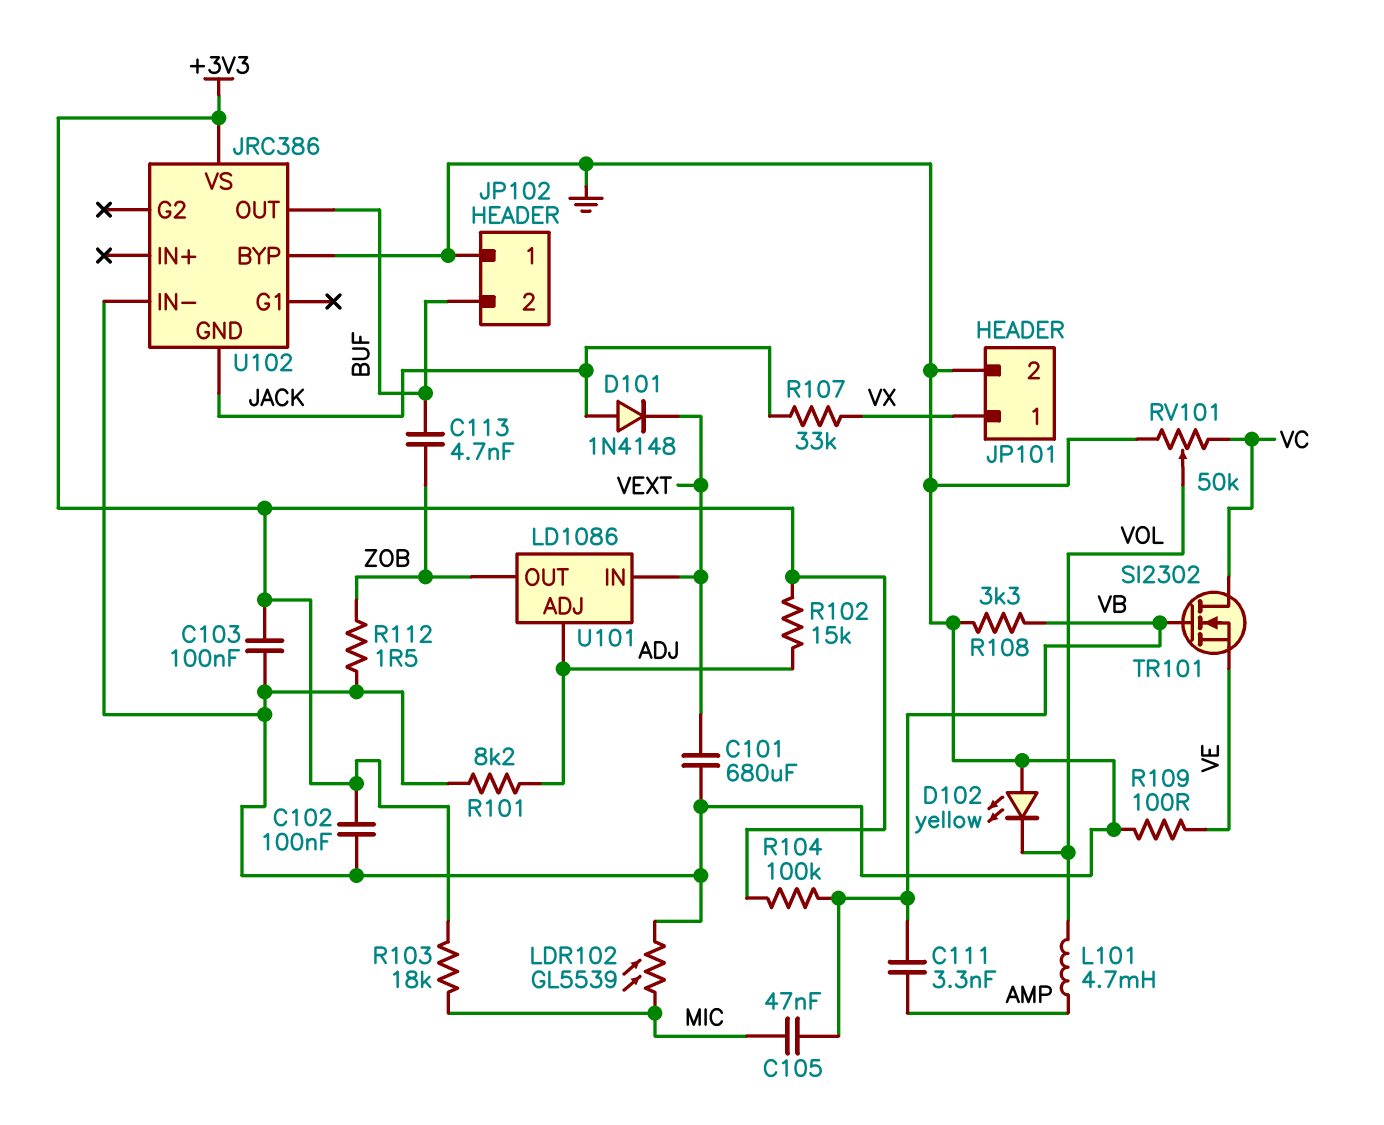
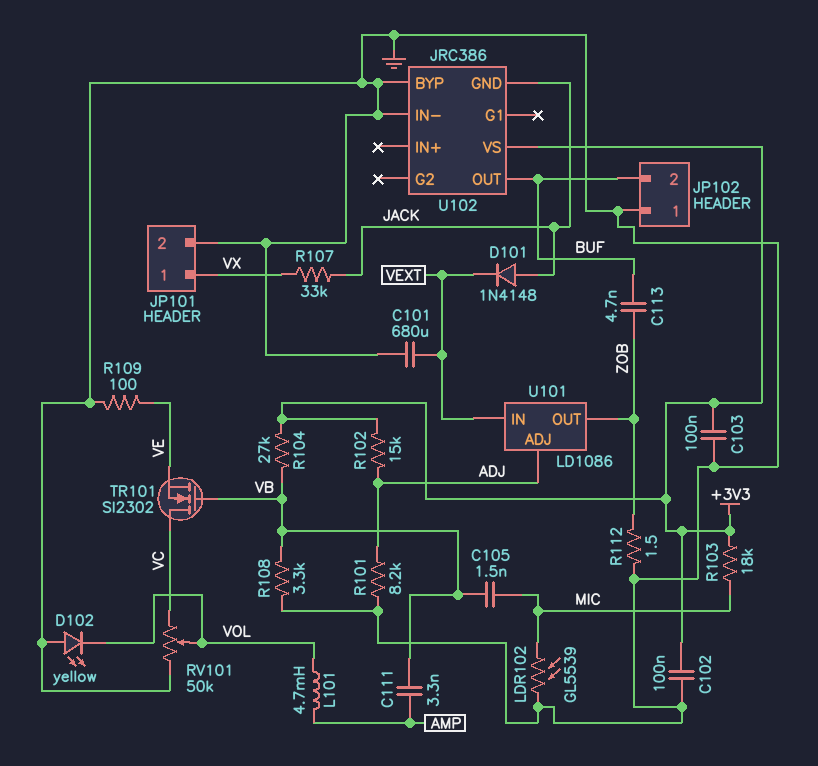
C105: 47nF (MIC, VB) -> 1.5nF (MIC, VB)
R104: 100k (+3V3, VB) -> 27k (+3V3, VB)

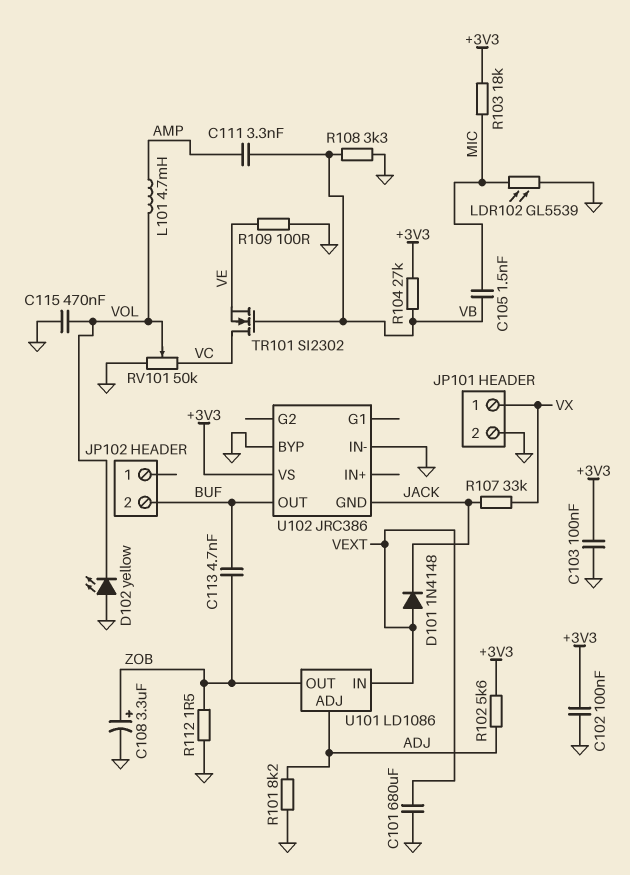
C108: none -> 3.3uF (plus ZOB, minus GND)
C115: none -> 470nF (GND, VOL)
D101: diode 1N4148 (A JACK, K VEXT) -> diode 1N4148 (A VEXT, K JACK)
JP102 pin 1: GND -> none
R102: 15k (+3V3, ADJ) -> 5.6k (+3V3, ADJ)

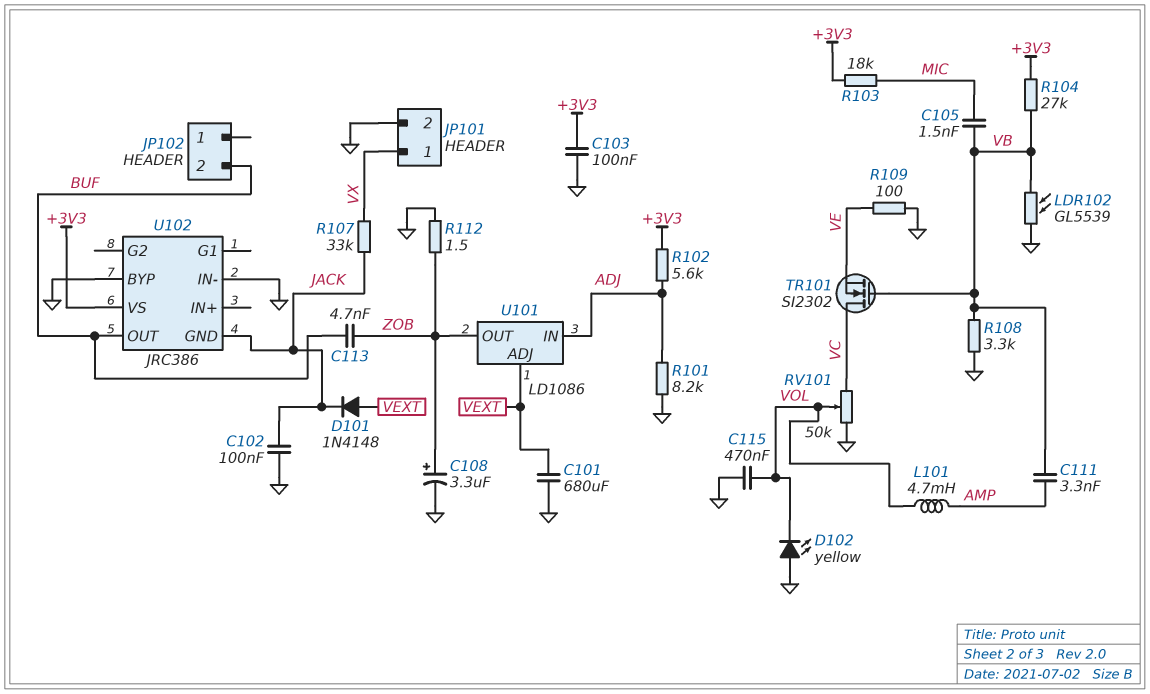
C102: 100nF (+3V3, GND) -> 100nF (GND, JACK)
LDR102: GL5539 (GND, MIC) -> GL5539 (GND, VB)
U101 pin ADJ: ADJ -> VEXT
U101 pin IN: VEXT -> ADJ

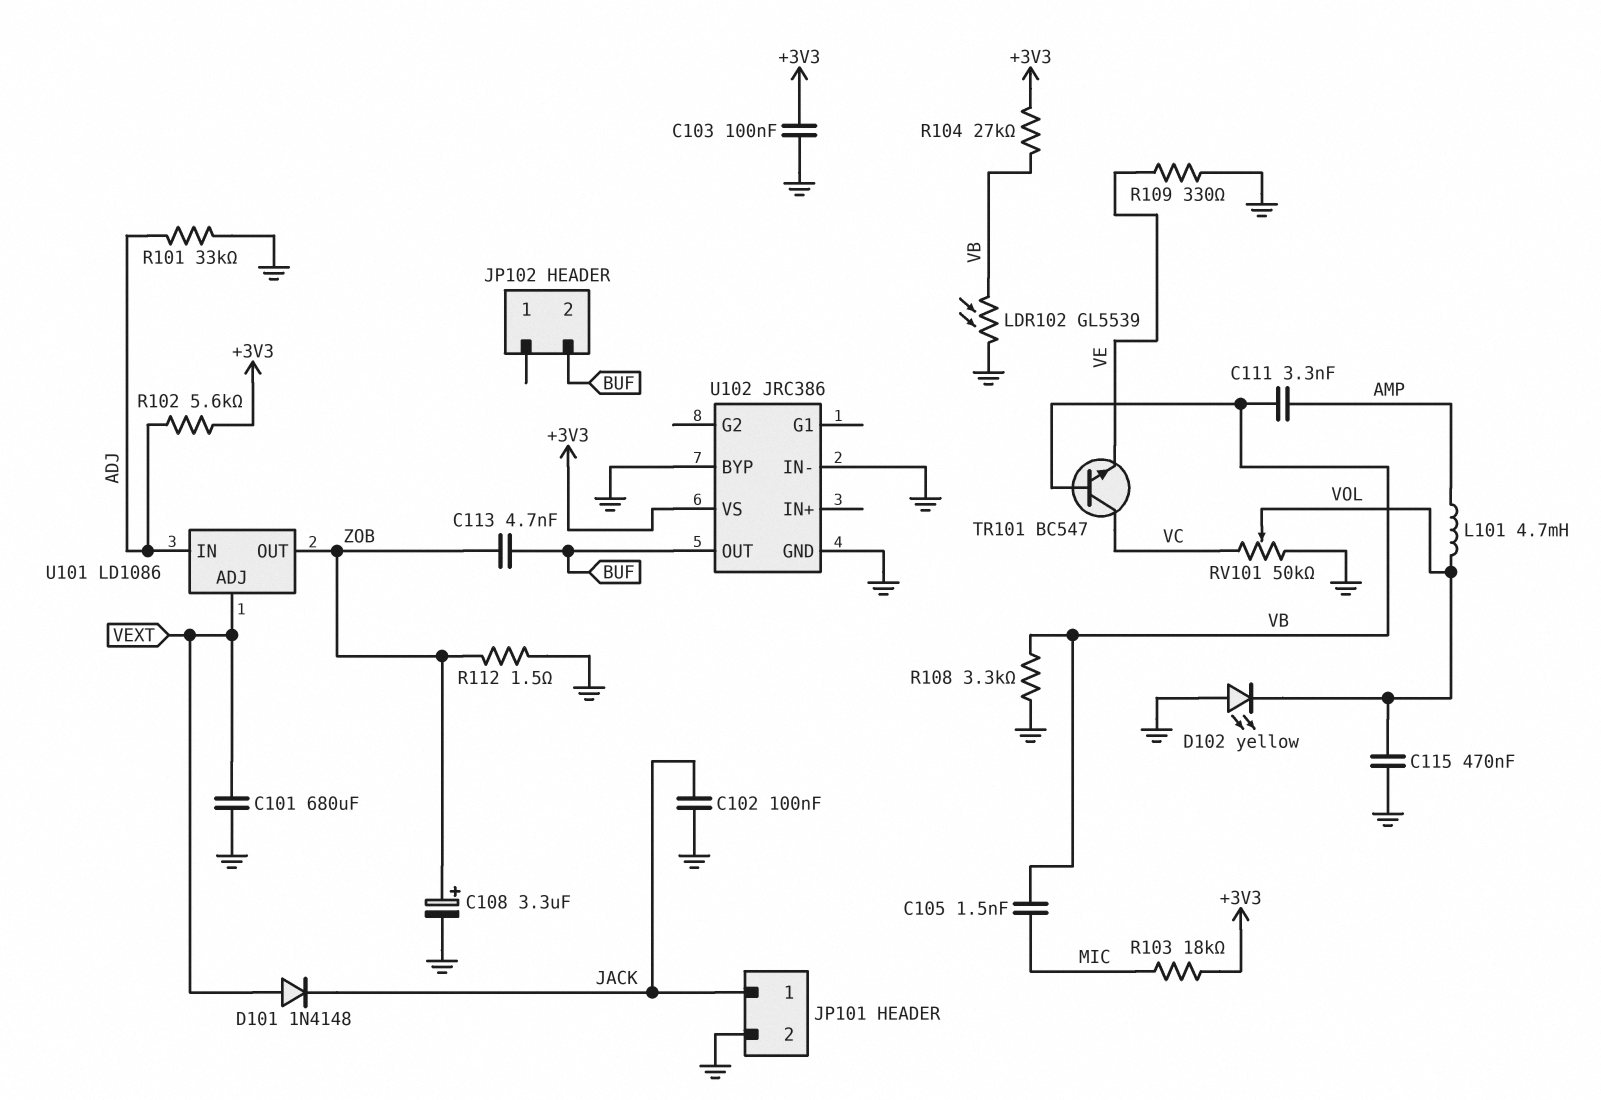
JP101 pin 1: VX -> JACK
R101: 8.2k (ADJ, GND) -> 33k (ADJ, GND)
R107: 33k (JACK, VX) -> none
R109: 100 (GND, VE) -> 330 (GND, VE)
TR101: NMOS SI2302 (G VB, D VC, S VE) -> NPN BC547 (B VB, C VC, E VE)
U102 pin GND: JACK -> GND

